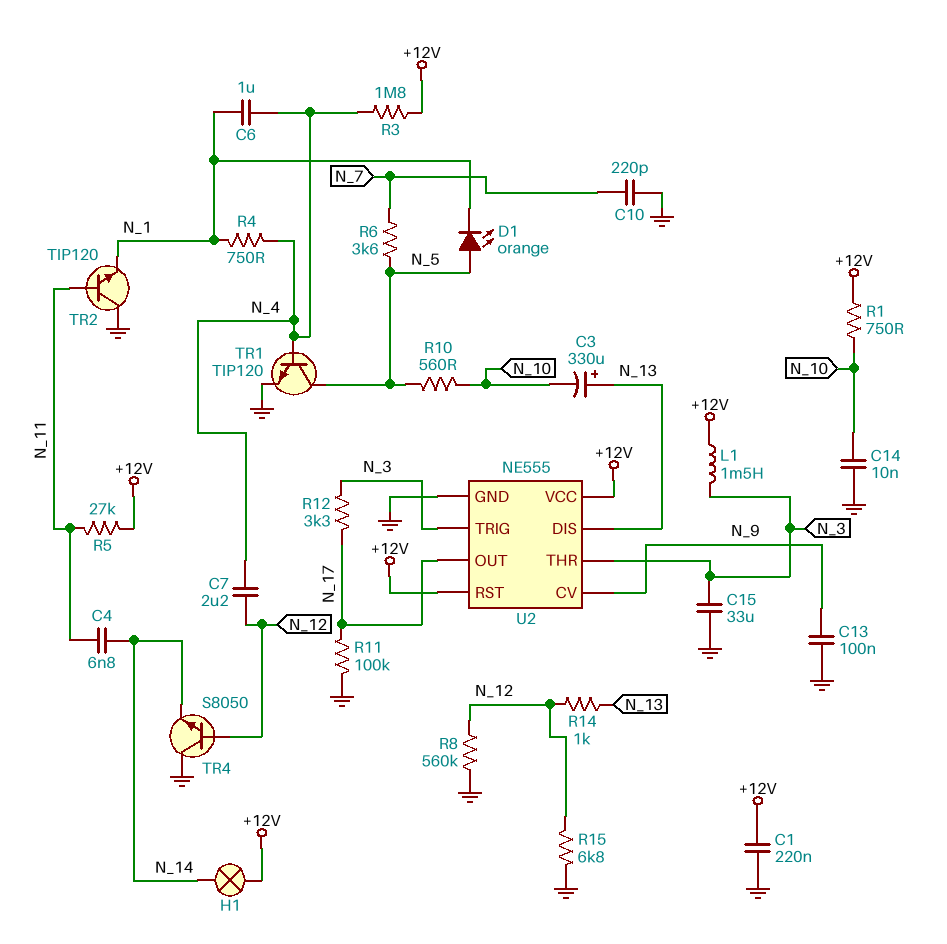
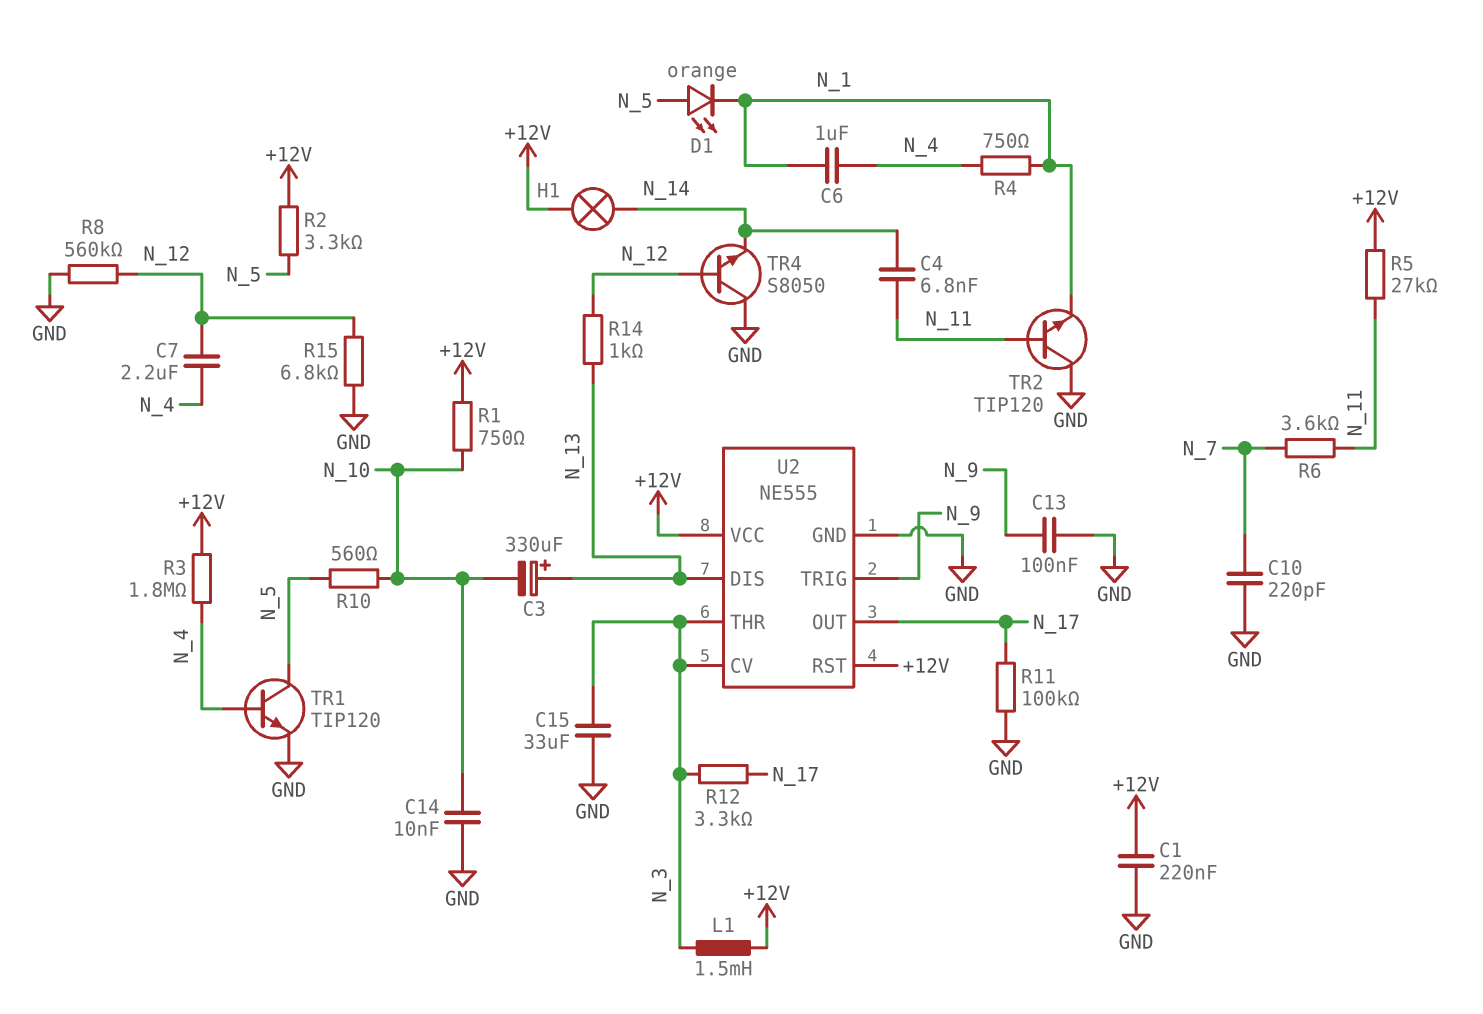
R2: none -> 3.3k (+12V, N_5)
R6: 3.6k (N_5, N_7) -> 3.6k (N_7, N_11)
U2 pin CV: N_9 -> N_3
U2 pin TRIG: N_3 -> N_9

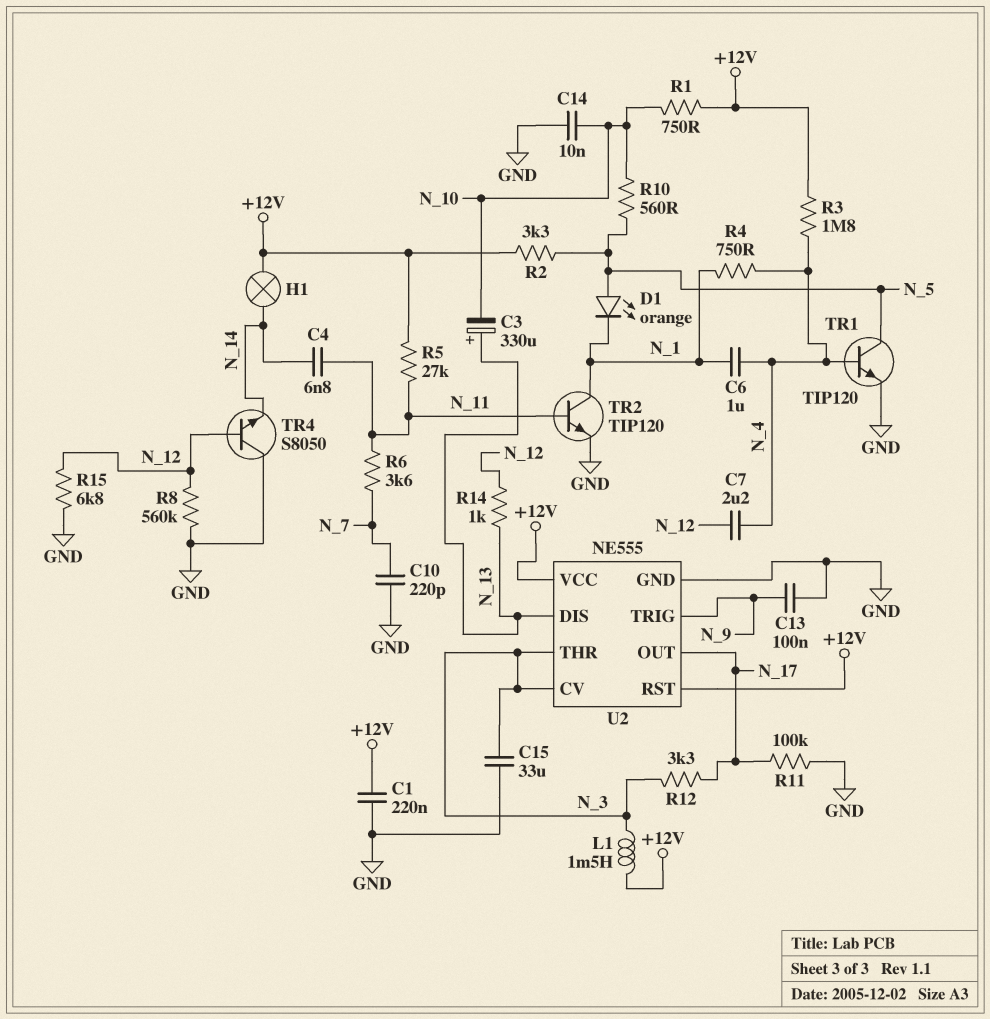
TR2: NPN TIP120 (B N_11, C GND, E N_1) -> NPN TIP120 (B N_11, C N_1, E GND)

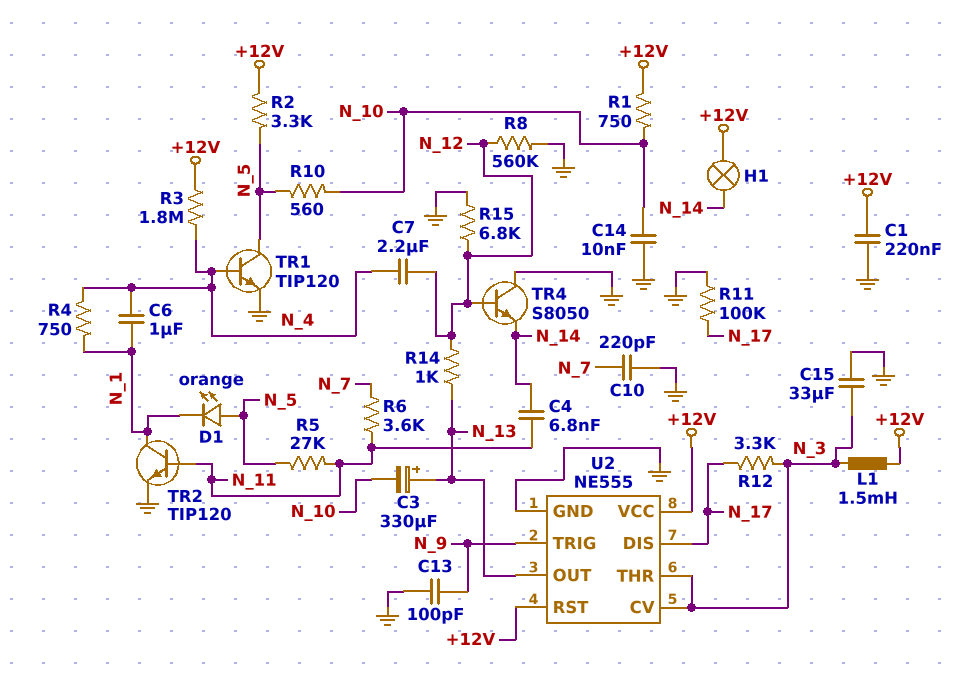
C13: 100nF (GND, N_9) -> 100pF (GND, N_9)
R5: 27k (+12V, N_11) -> 27k (N_5, N_11)
U2 pin DIS: N_13 -> N_17
U2 pin OUT: N_17 -> N_13

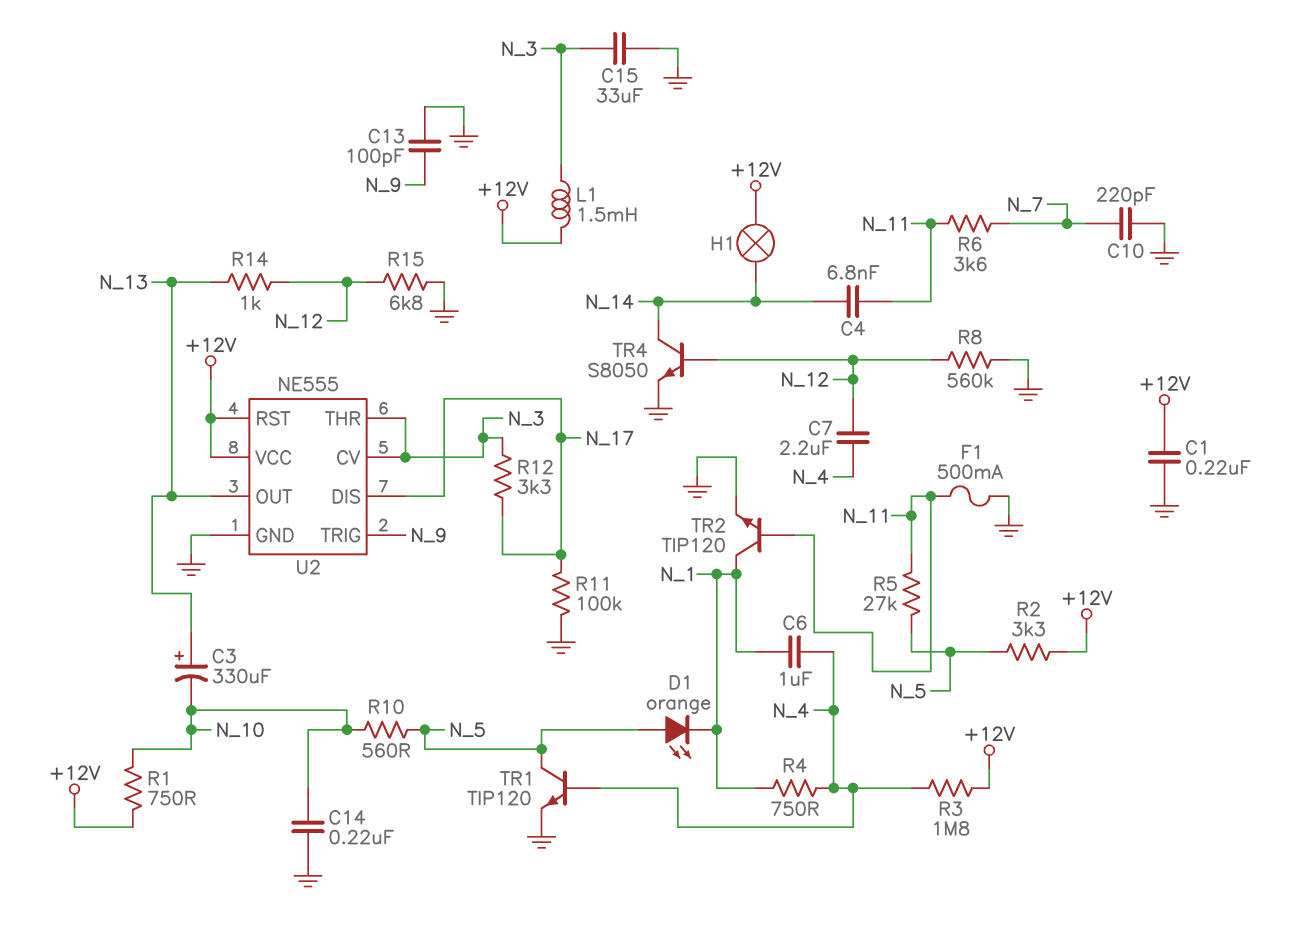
C14: 10nF (GND, N_10) -> 220nF (GND, N_10)
F1: none -> 500mA (GND, N_11)
TR4: NPN S8050 (B N_12, C GND, E N_14) -> NPN S8050 (B N_12, C N_14, E GND)

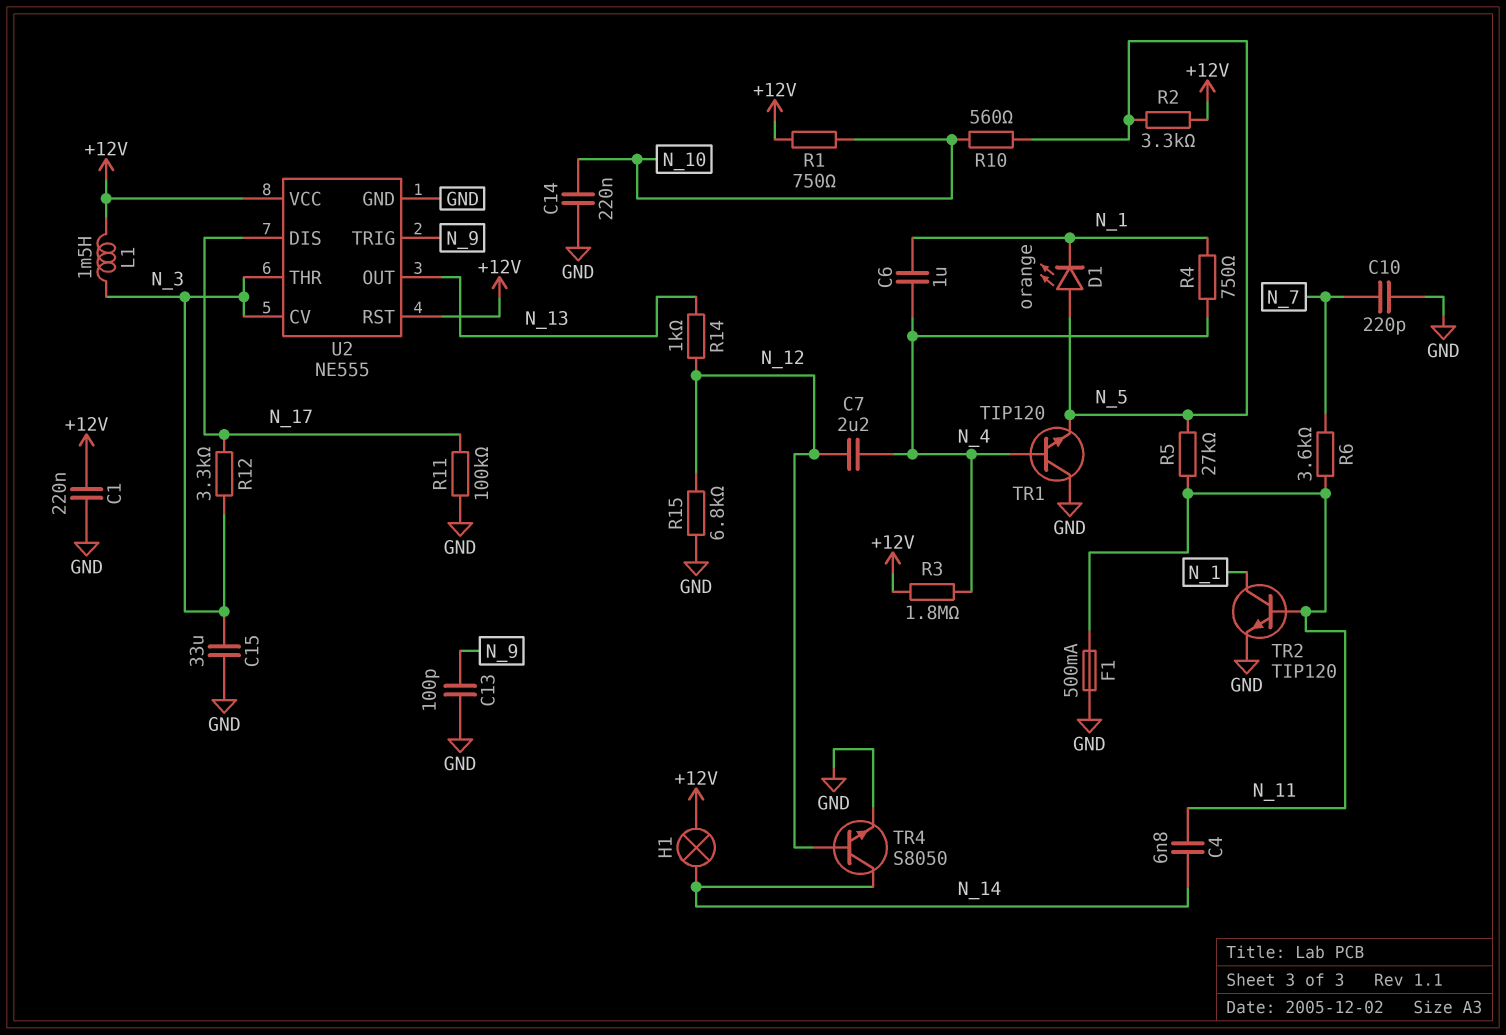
C3: 330uF (plus N_13, minus N_10) -> none
R8: 560k (GND, N_12) -> none
TR1: NPN TIP120 (B N_4, C N_5, E GND) -> NPN TIP120 (B N_4, C GND, E N_5)

